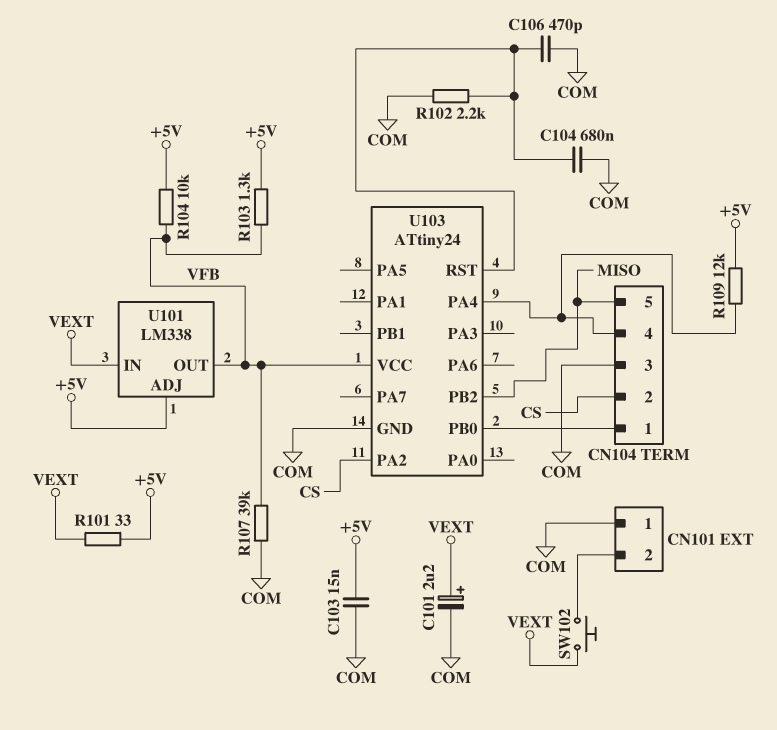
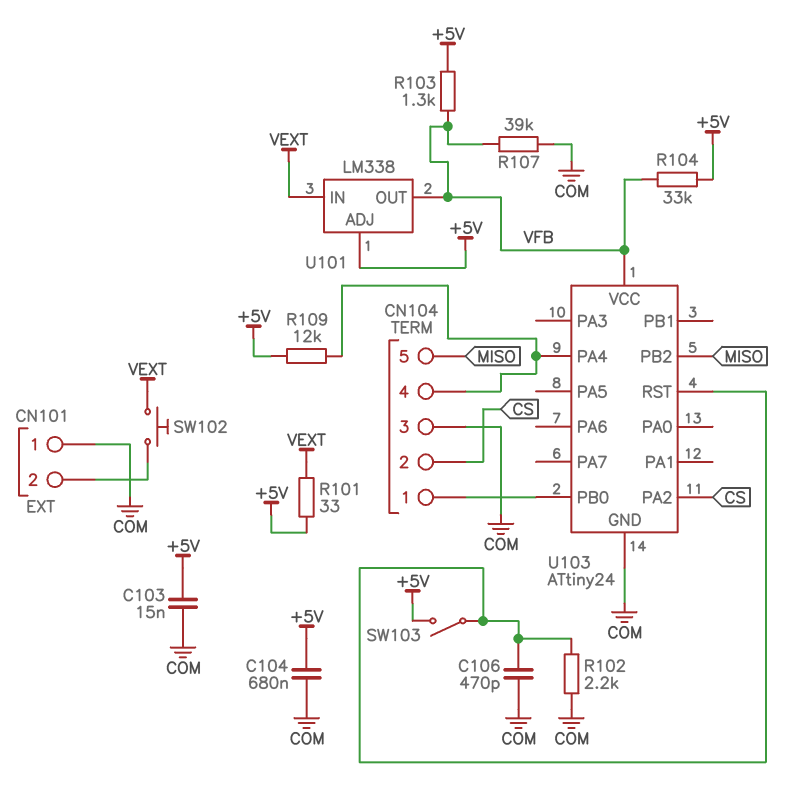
C101: 2.2uF (plus VEXT, minus COM) -> none
C104: 680nF (COM, U103/RST) -> 680nF (+5V, COM)
R104: 10k (+5V, VFB) -> 33k (+5V, VFB)
SW103: none -> switch (+5V, U103/RST)

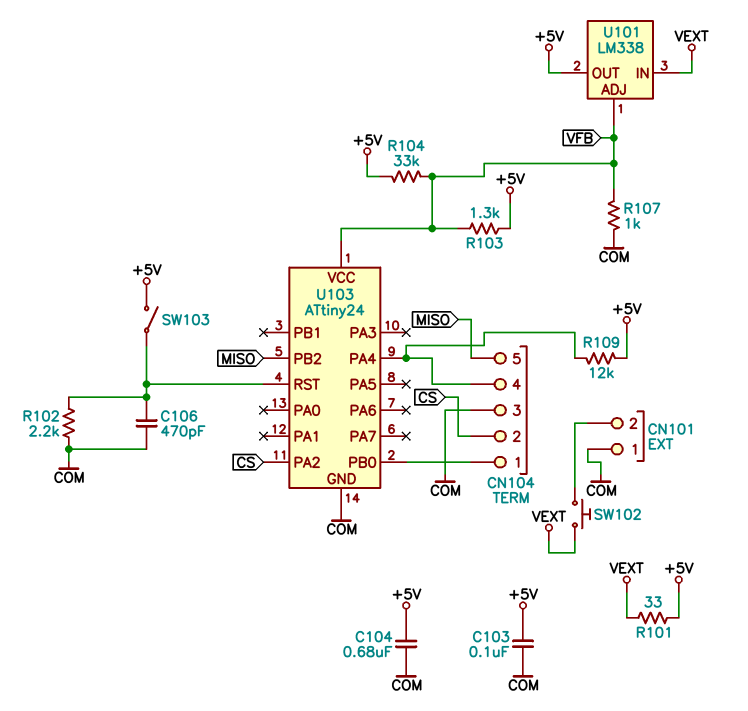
C103: 15nF (+5V, COM) -> 100nF (+5V, COM)
R107: 39k (COM, VFB) -> 1k (COM, VFB)
U101 pin ADJ: +5V -> VFB
U101 pin OUT: VFB -> +5V

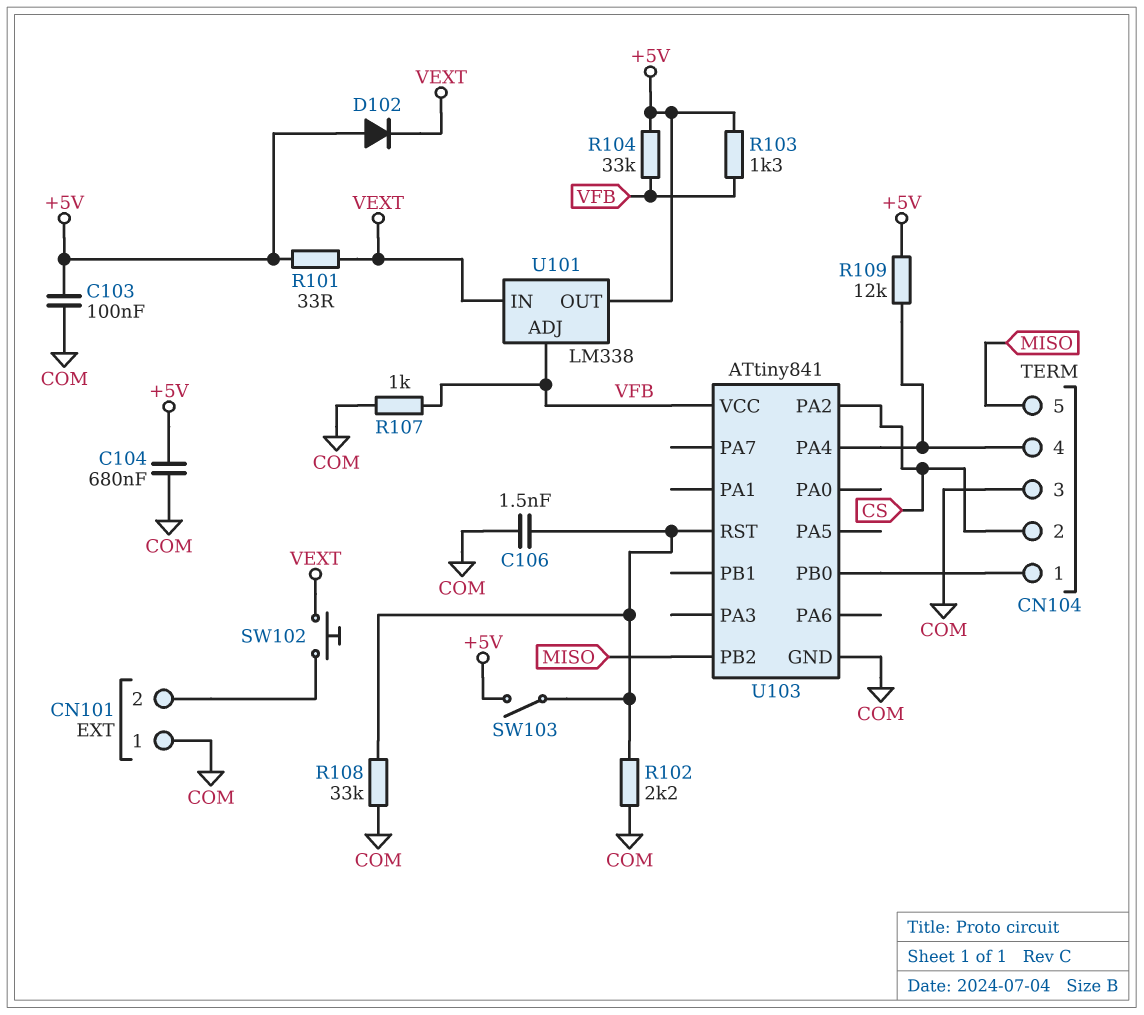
C106: 470pF (COM, U103/RST) -> 1.5nF (COM, U103/RST)
D102: none -> diode (A +5V, K VEXT)
R108: none -> 33k (COM, U103/RST)
U103: ATtiny24 -> ATtiny841

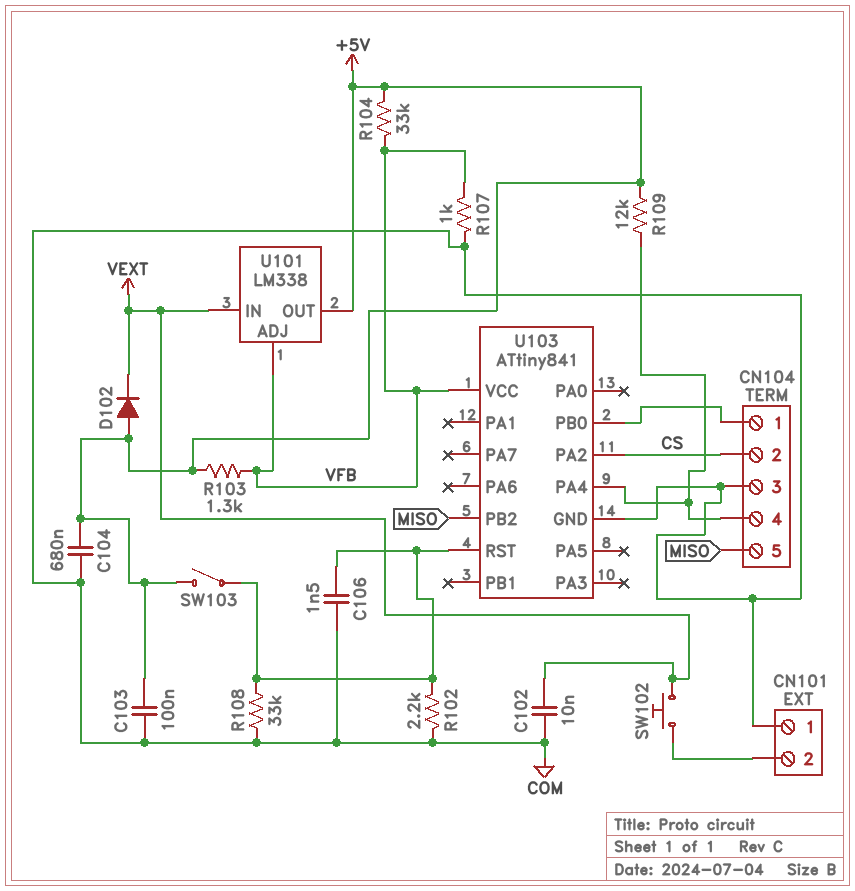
C102: none -> 10nF (COM, VEXT)
R101: 33 (+5V, VEXT) -> none

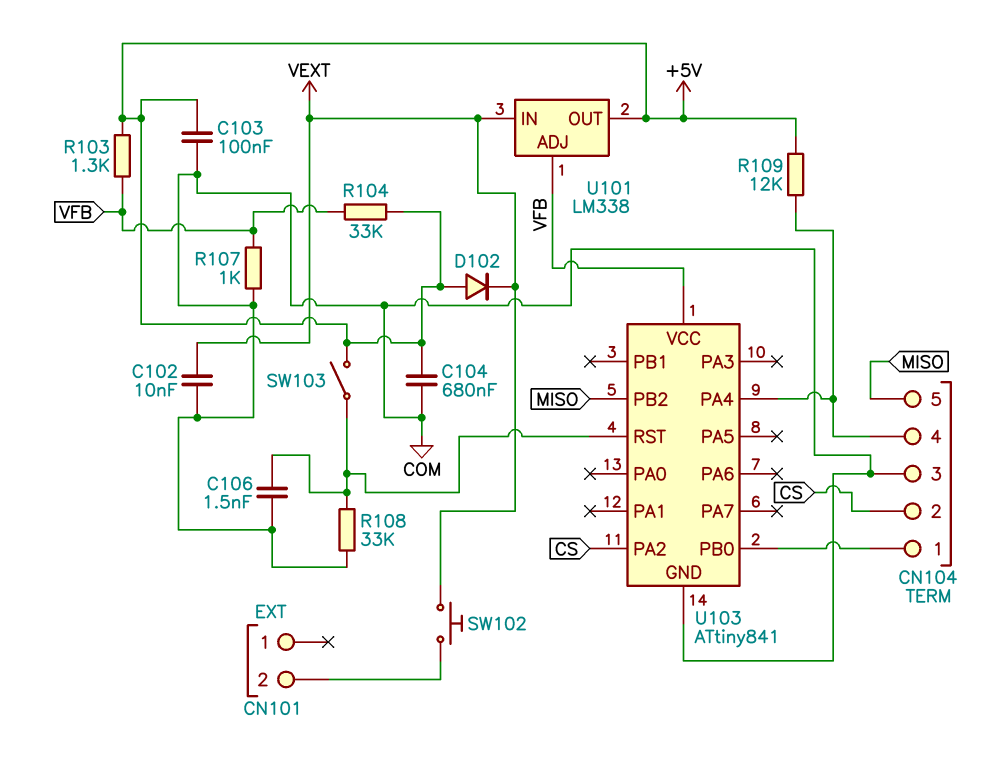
CN101 pin 1: COM -> none
R102: 2.2k (COM, U103/RST) -> none

